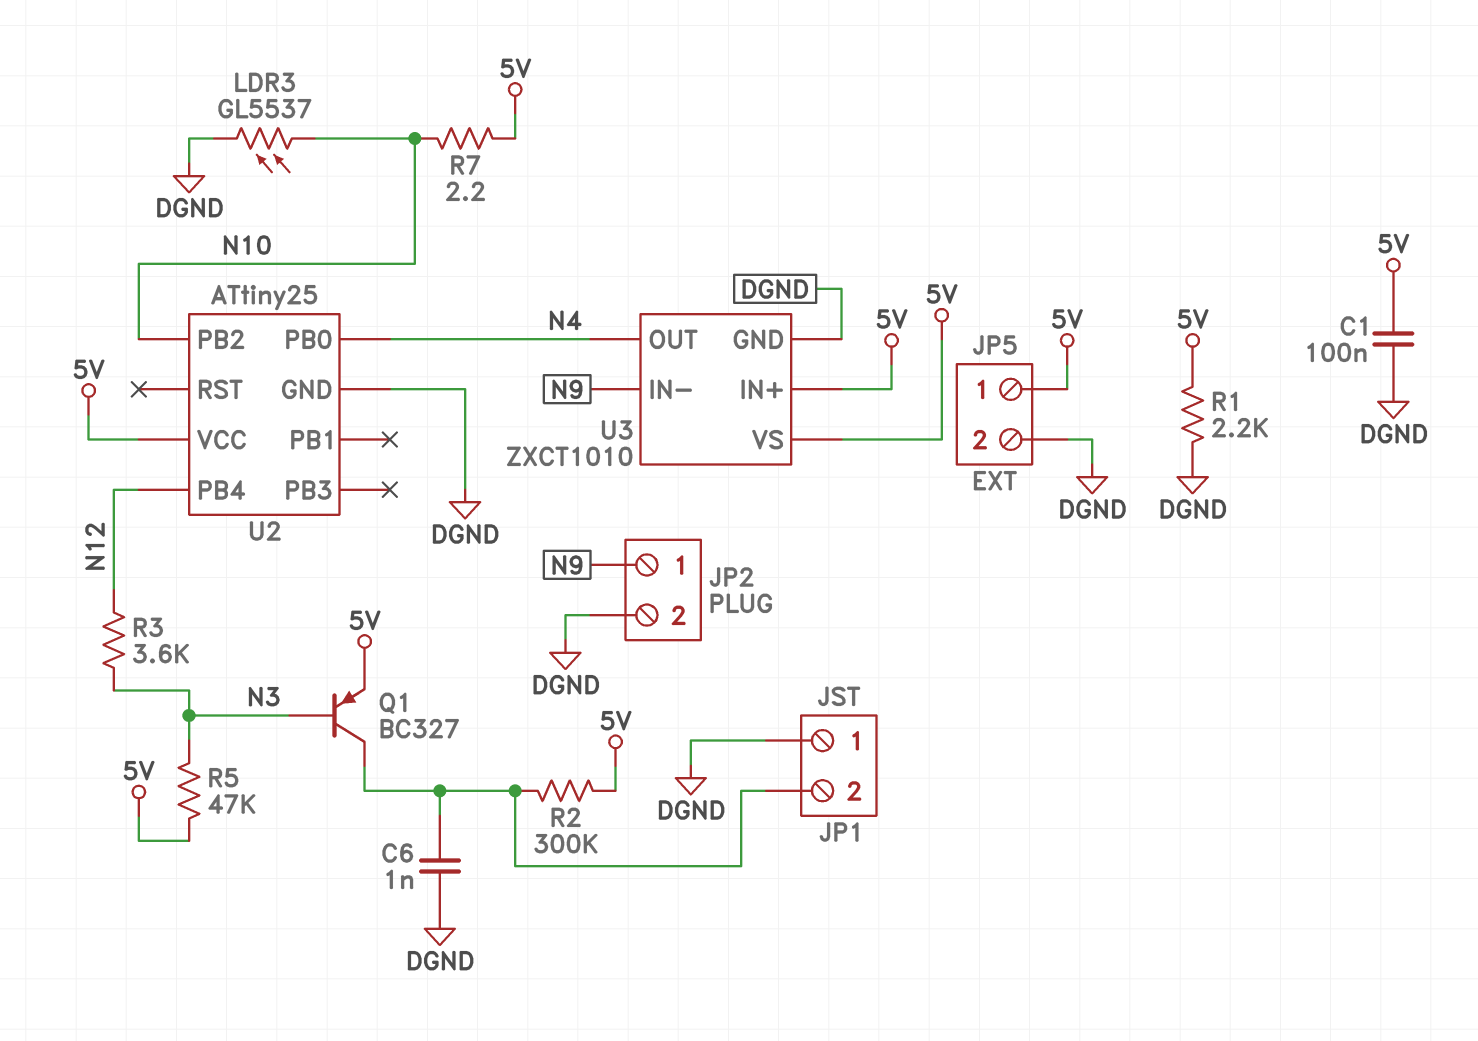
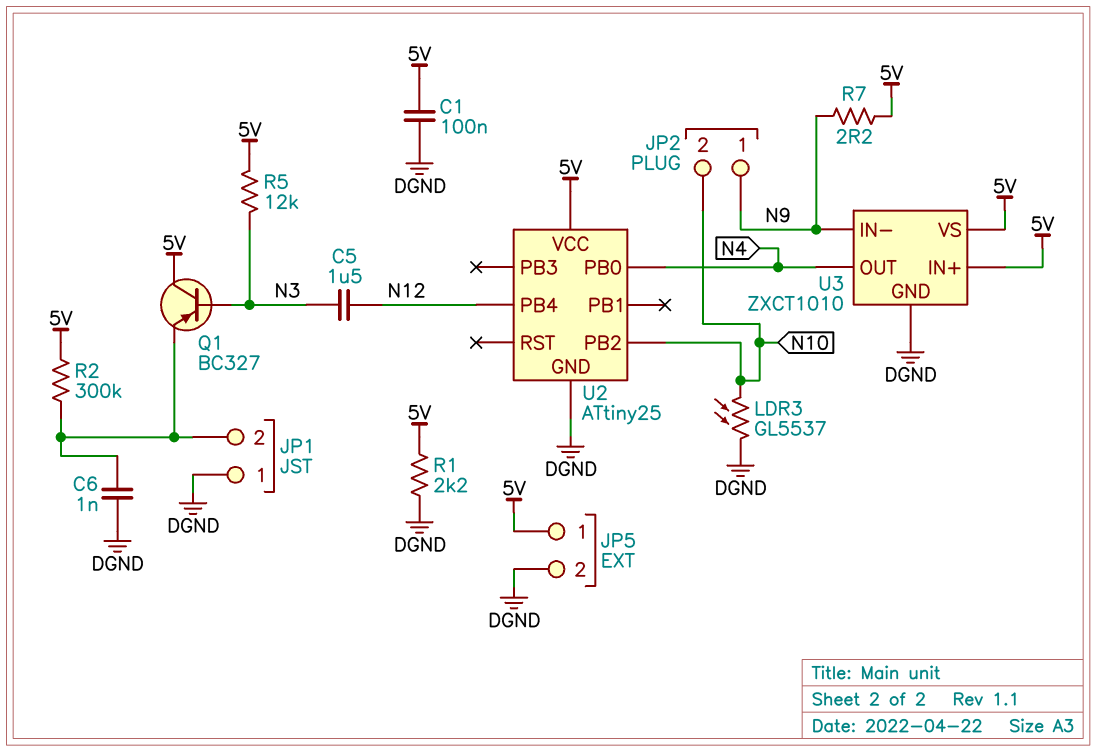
C5: none -> 1.5uF (N3, N12)
JP2 pin 2: DGND -> N10
Q1: PNP BC327 (B N3, C JP1/2, E 5V) -> PNP BC327 (B N3, C 5V, E JP1/2)
R3: 3.6k (N3, N12) -> none
R5: 47k (5V, N3) -> 12k (5V, N3)
R7: 2.2 (5V, N10) -> 2.2 (5V, N9)

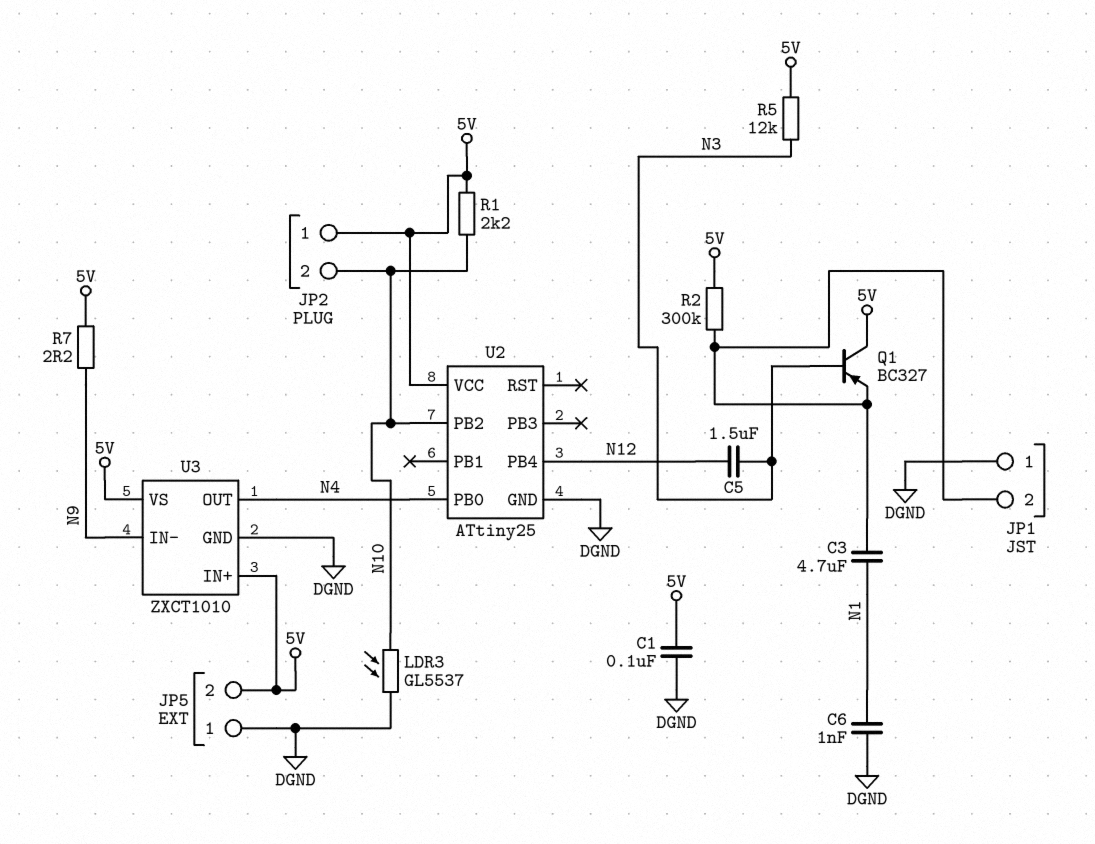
C3: none -> 4.7uF (JP1/2, N1)
C6: 1nF (DGND, JP1/2) -> 1nF (DGND, N1)
JP2 pin 1: N9 -> 5V
JP5 pin 1: 5V -> DGND
JP5 pin 2: DGND -> 5V
R1: 2.2k (5V, DGND) -> 2.2k (5V, N10)

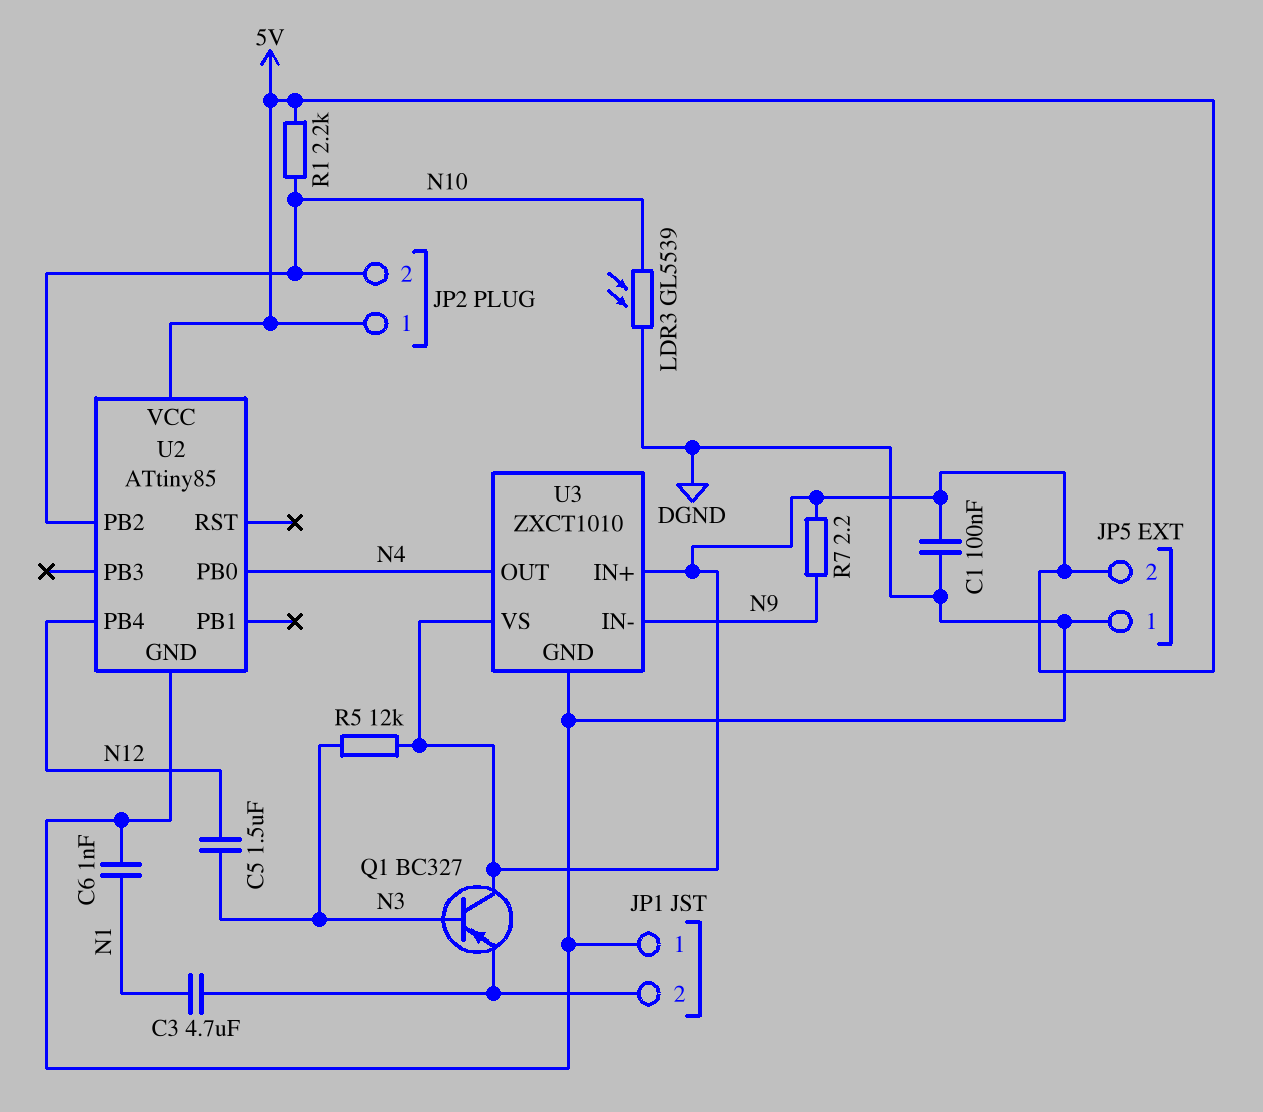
LDR3: GL5537 (DGND, N10) -> GL5539 (DGND, N10)
R2: 300k (5V, JP1/2) -> none
U2: ATtiny25 -> ATtiny85

